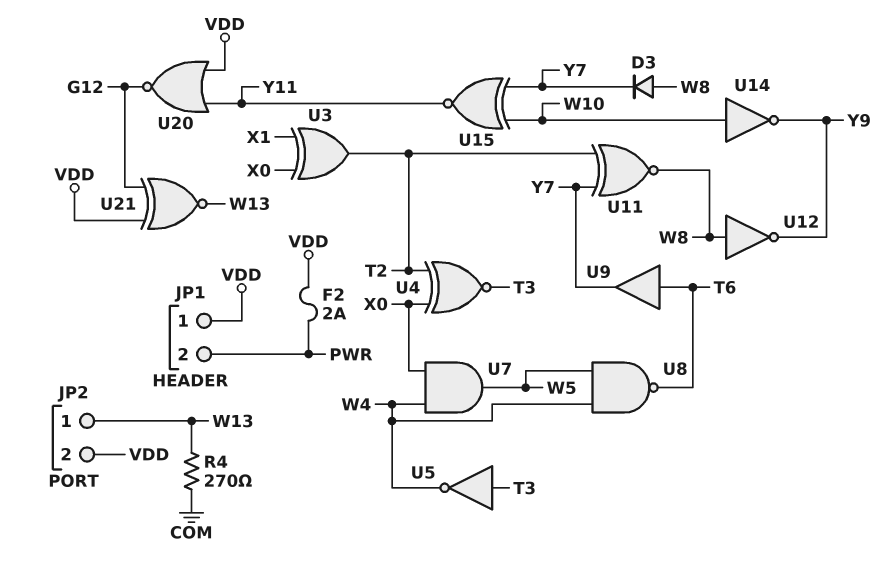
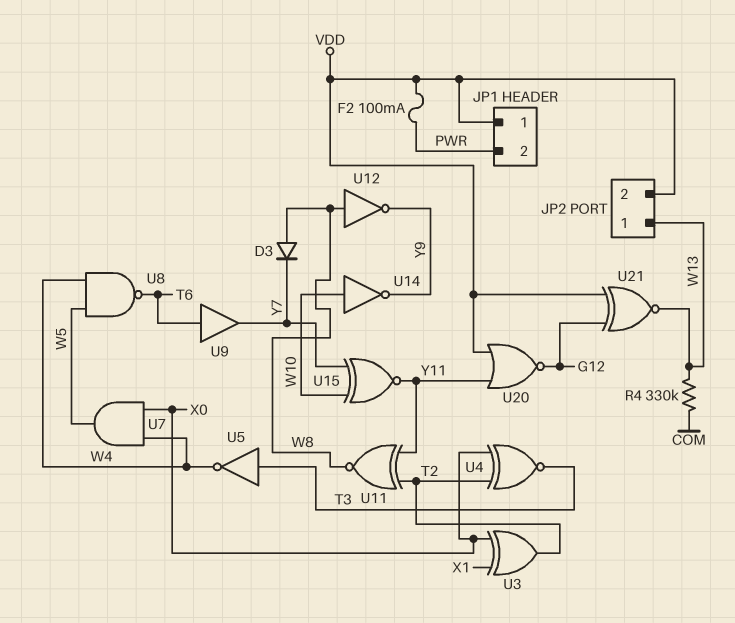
F2: 2A (PWR, VDD) -> 100mA (PWR, VDD)
R4: 270 (COM, W13) -> 330k (COM, W13)
U11: XNOR (in T2, in Y7, out W8) -> XNOR (in T2, in Y11, out W8)

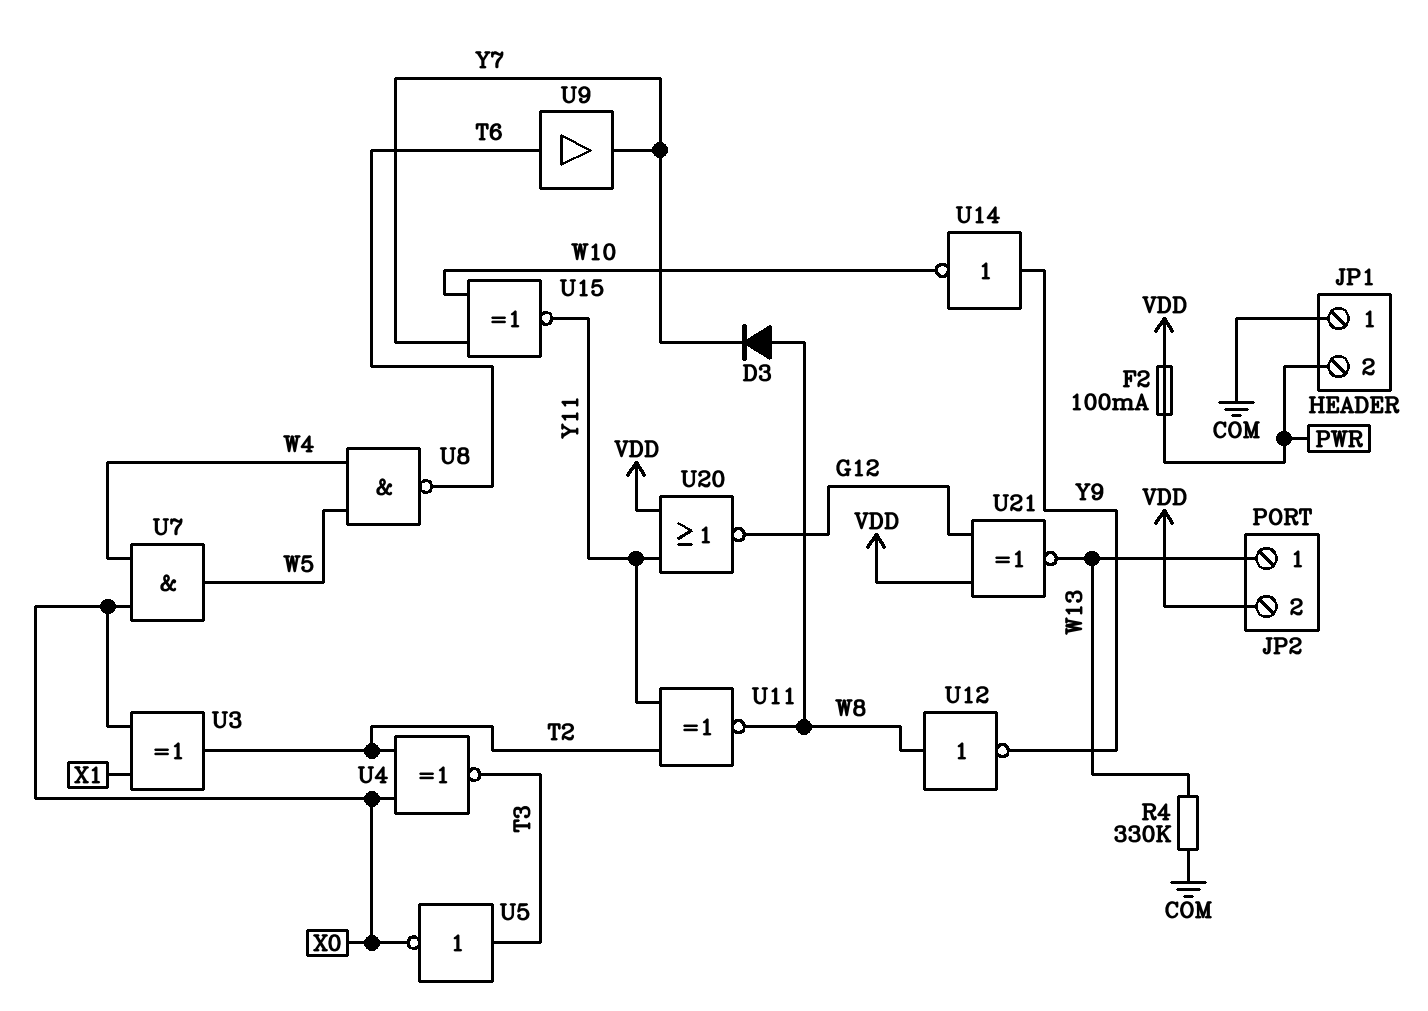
JP1 pin 1: VDD -> COM
U5: NOT (in T3, out W4) -> NOT (in T3, out X0)
U14: NOT (in W10, out Y9) -> NOT (in Y9, out W10)

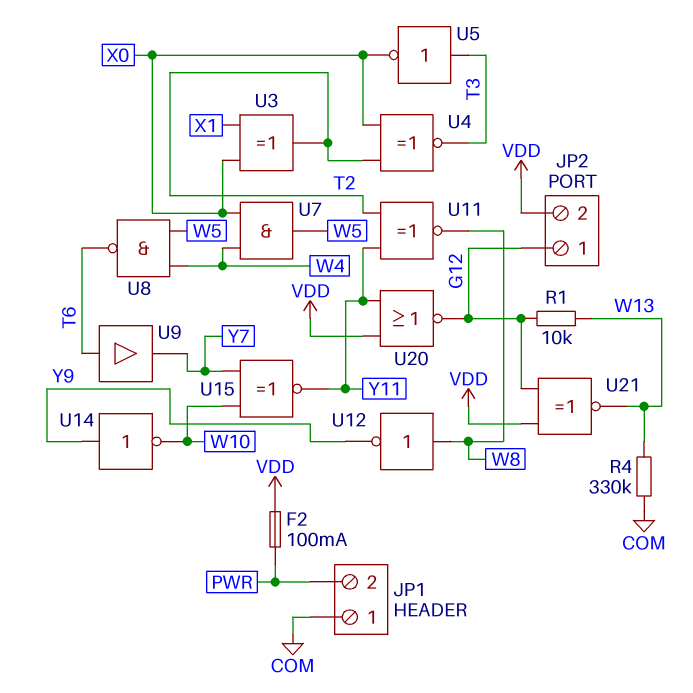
D3: diode (A W8, K Y7) -> none
JP2 pin 1: W13 -> G12
R1: none -> 10k (G12, W13)

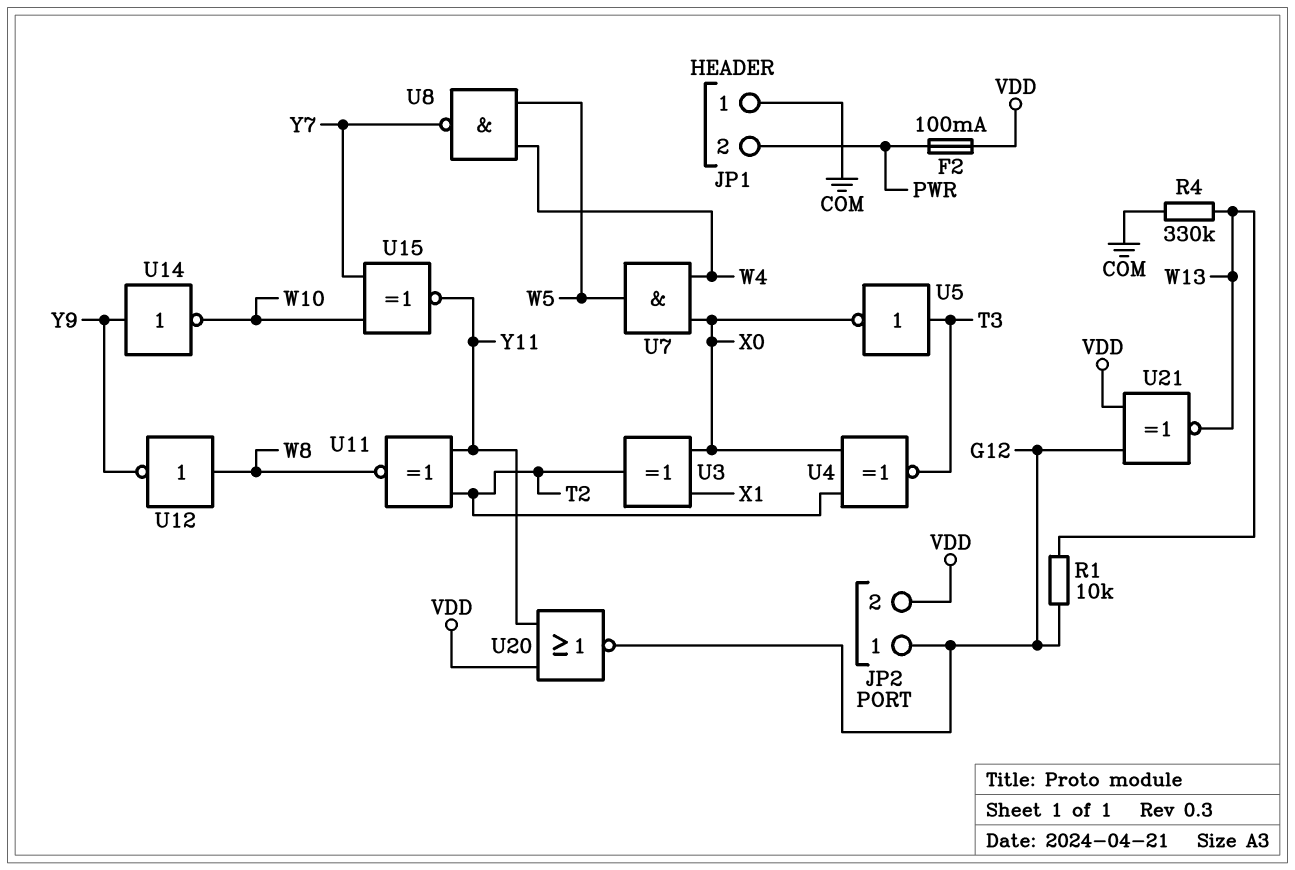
U8: NAND (in W4, in W5, out T6) -> NAND (in W4, in W5, out Y7)
U9: buffer (in T6, out Y7) -> none

